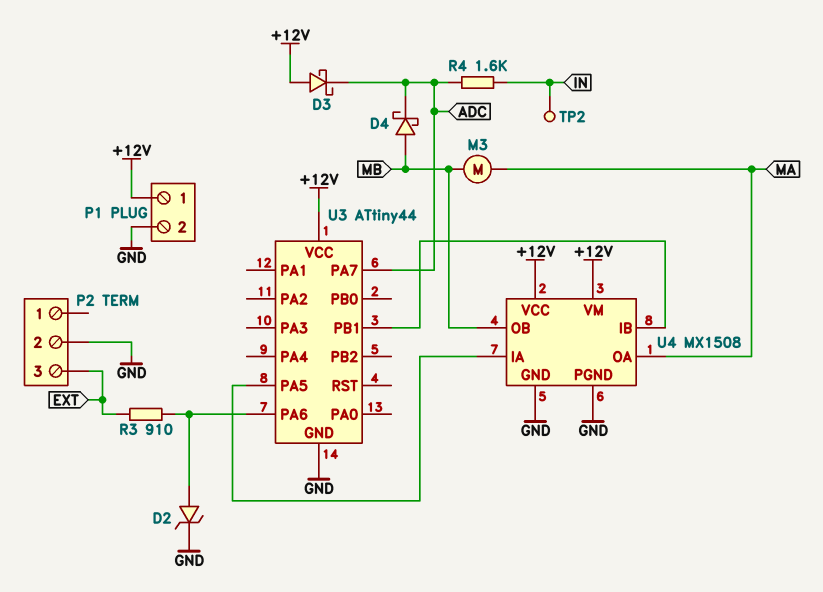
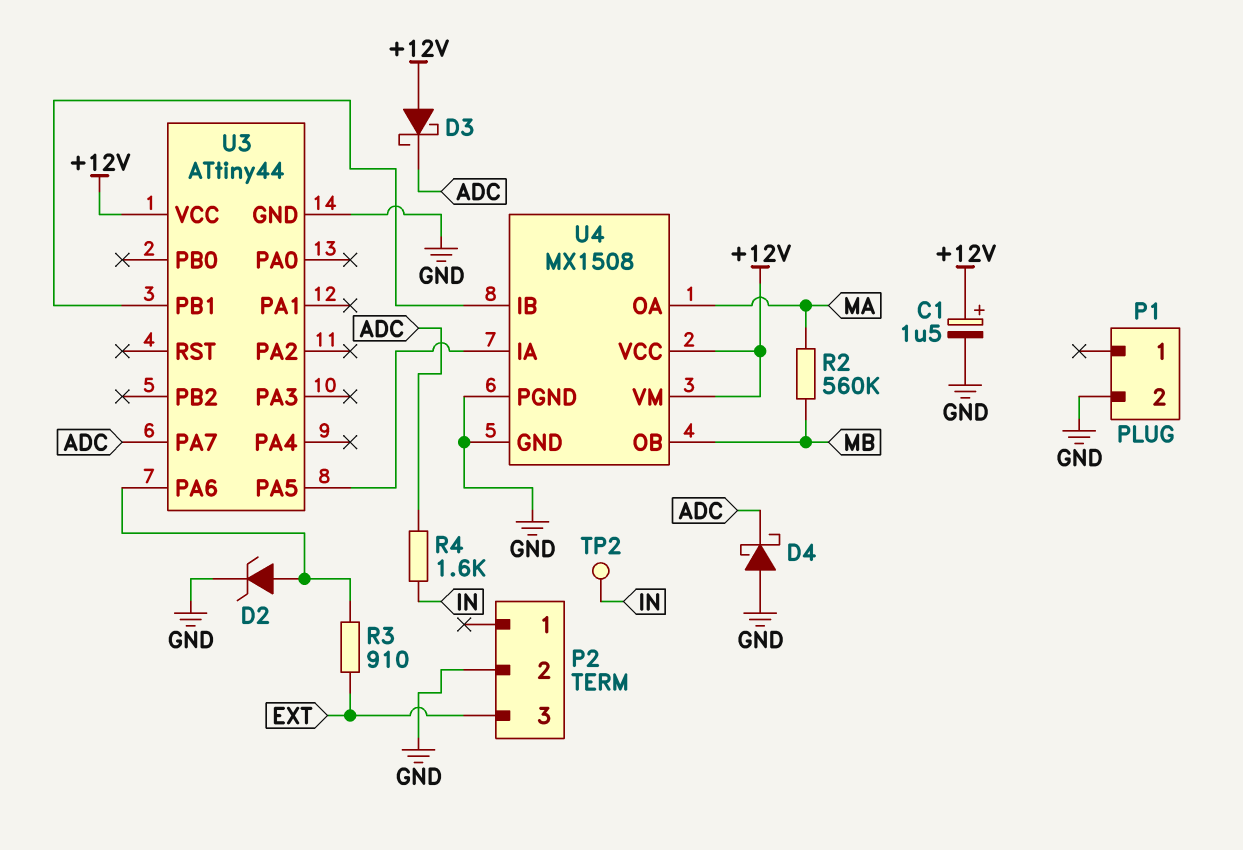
C1: none -> 1.5uF (plus +12V, minus GND)
D4: schottky (A MB, K ADC) -> schottky (A GND, K ADC)
M3: motor (MA, MB) -> none
P1 pin 1: +12V -> none
R2: none -> 560k (MA, MB)

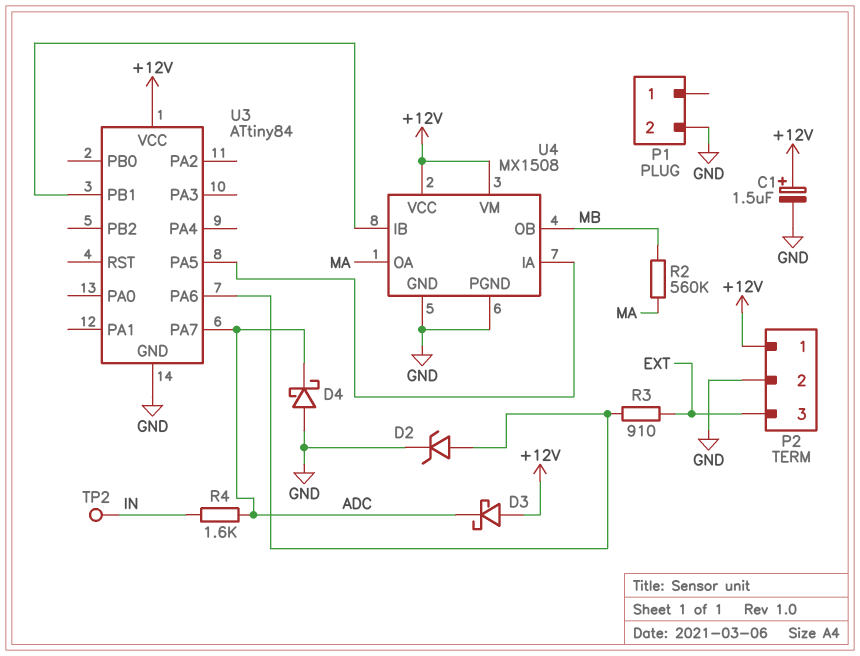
P2 pin 1: none -> +12V
U3: ATtiny44 -> ATtiny84

